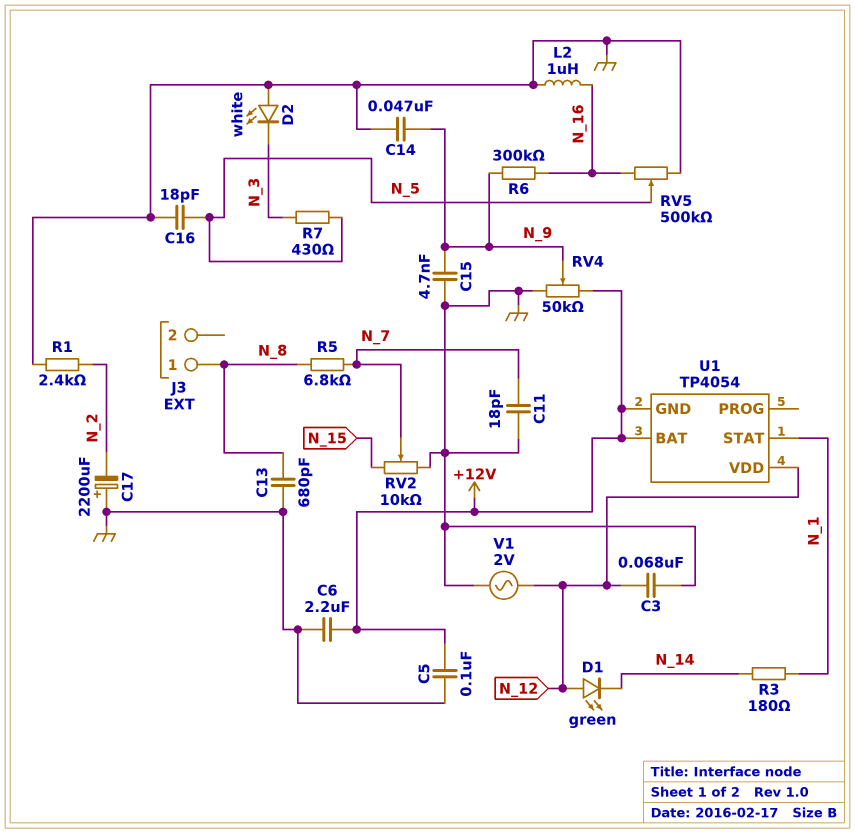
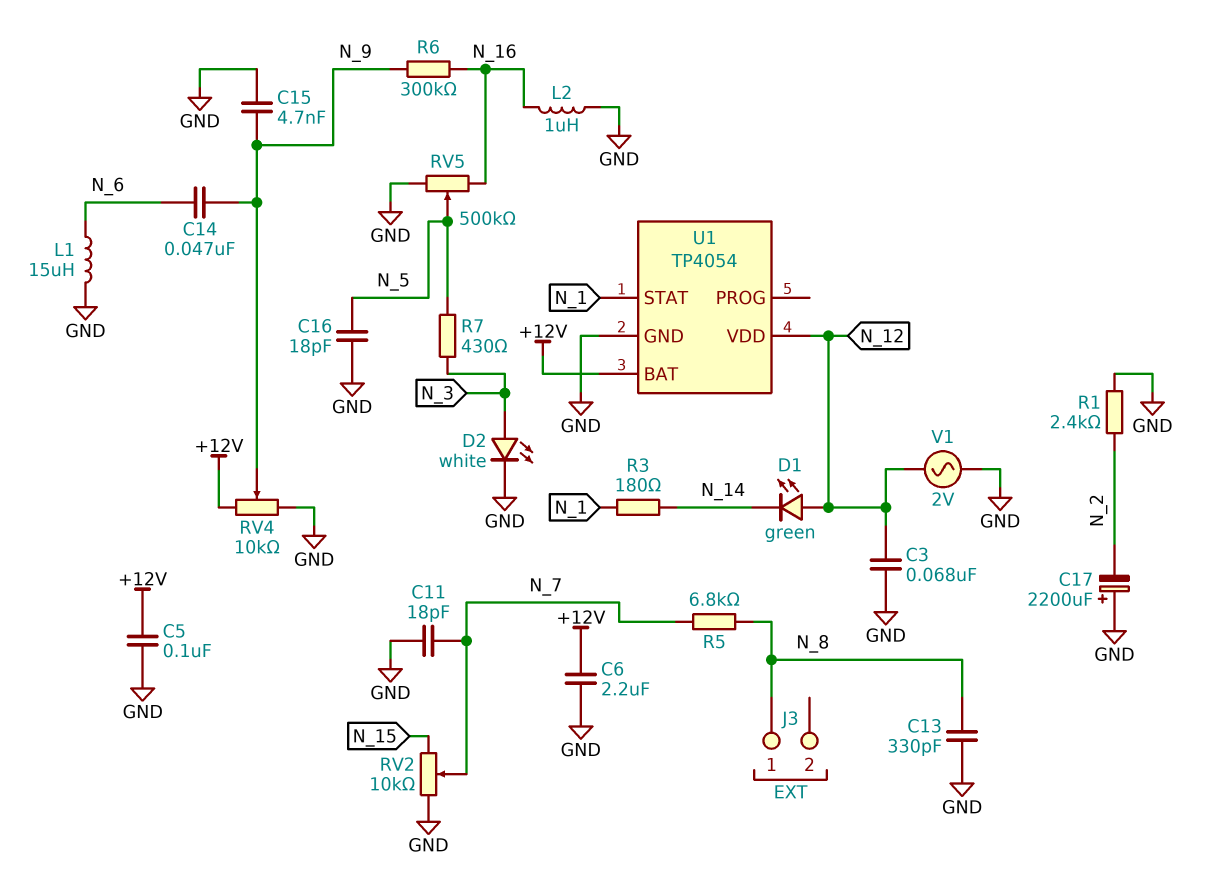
C13: 680pF (GND, N_8) -> 330pF (GND, N_8)
C14: 47nF (GND, N_9) -> 47nF (N_6, N_9)
D2: LED white (A GND, K N_3) -> LED white (A N_3, K GND)
L1: none -> 15uH (GND, N_6)
RV4: 50k (+12V, GND, wiper N_9) -> 10k (+12V, GND, wiper N_9)
U1 pin GND: +12V -> GND

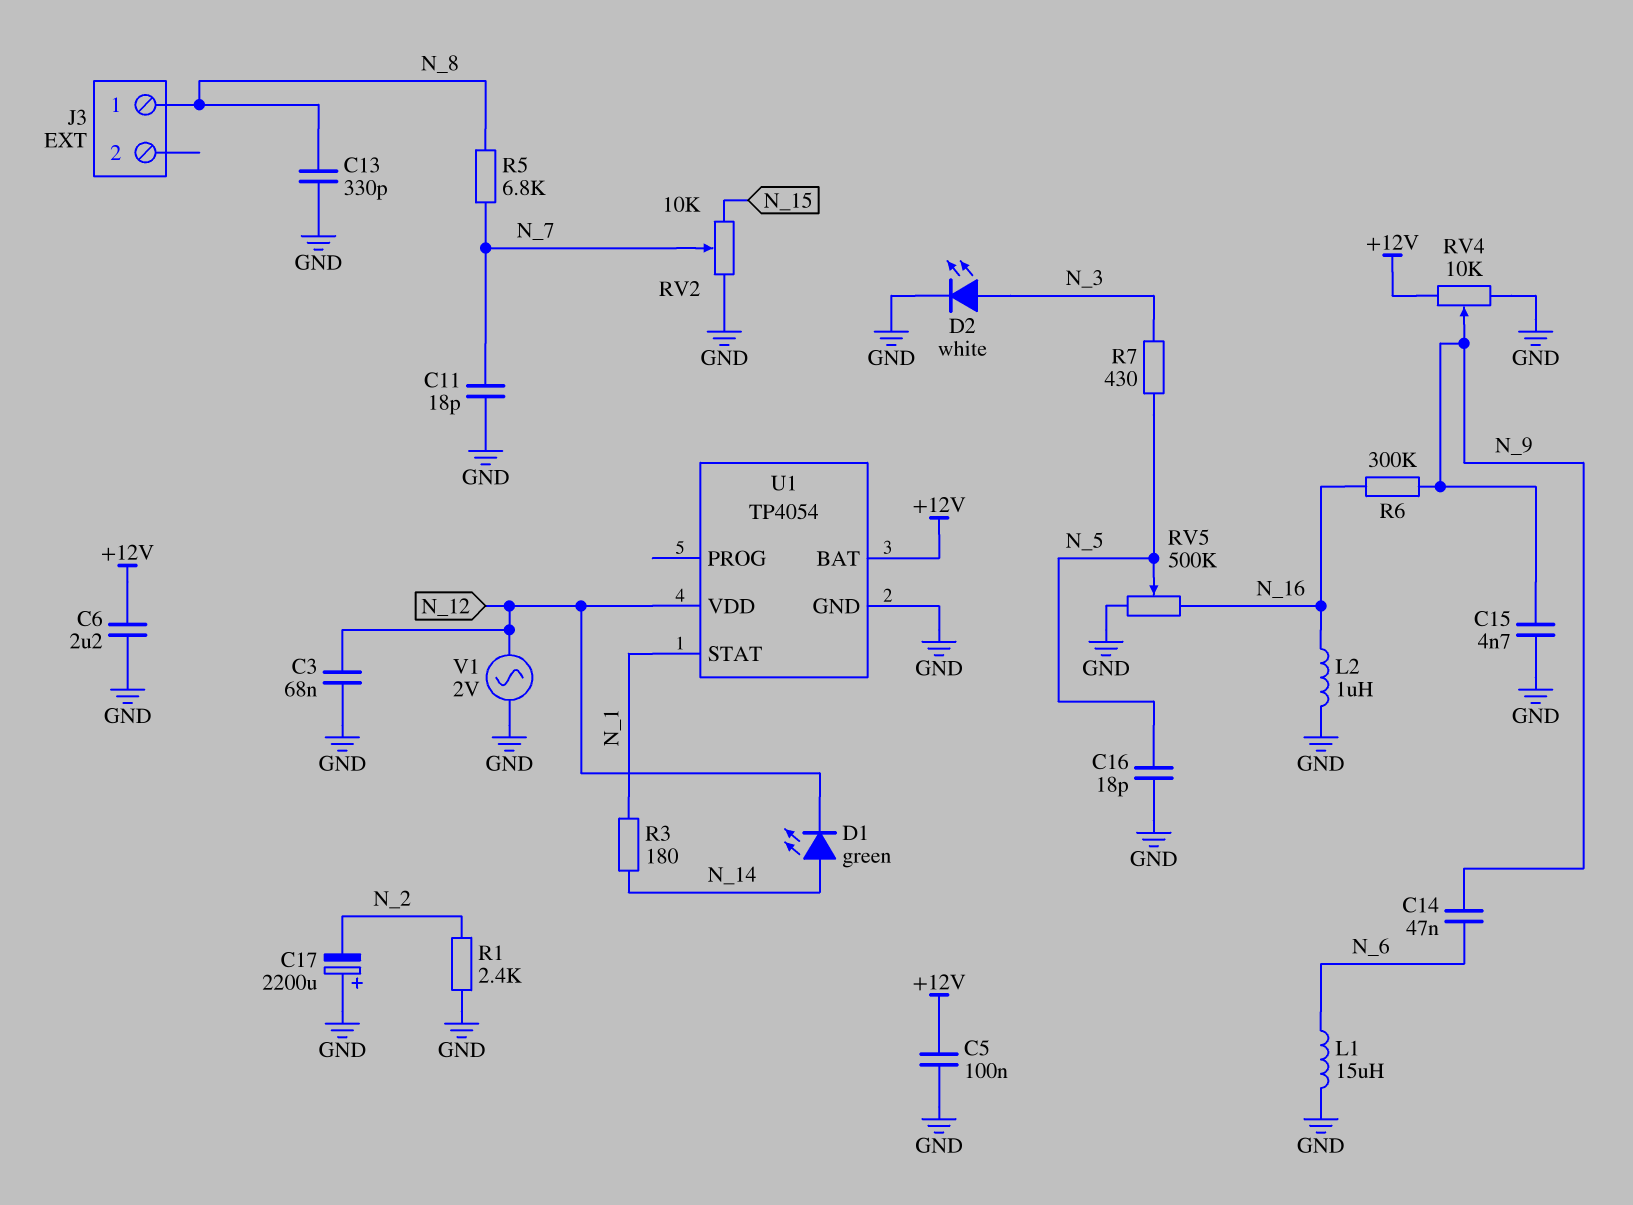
D1: LED green (A N_12, K N_14) -> LED green (A N_14, K N_12)

